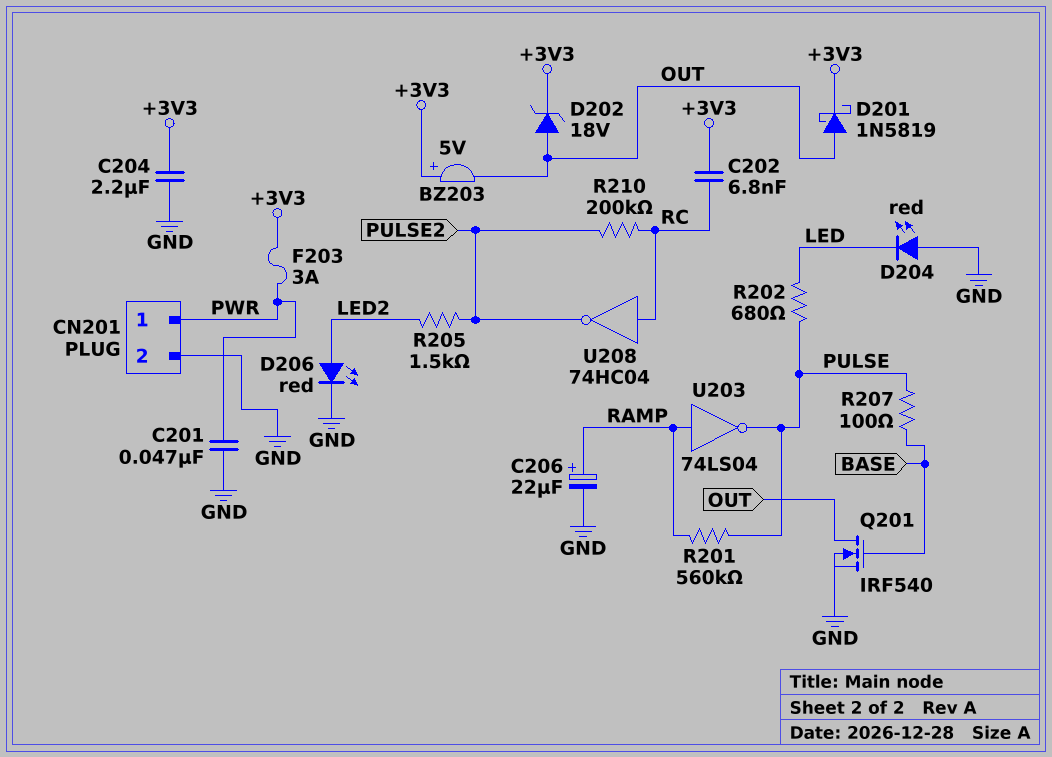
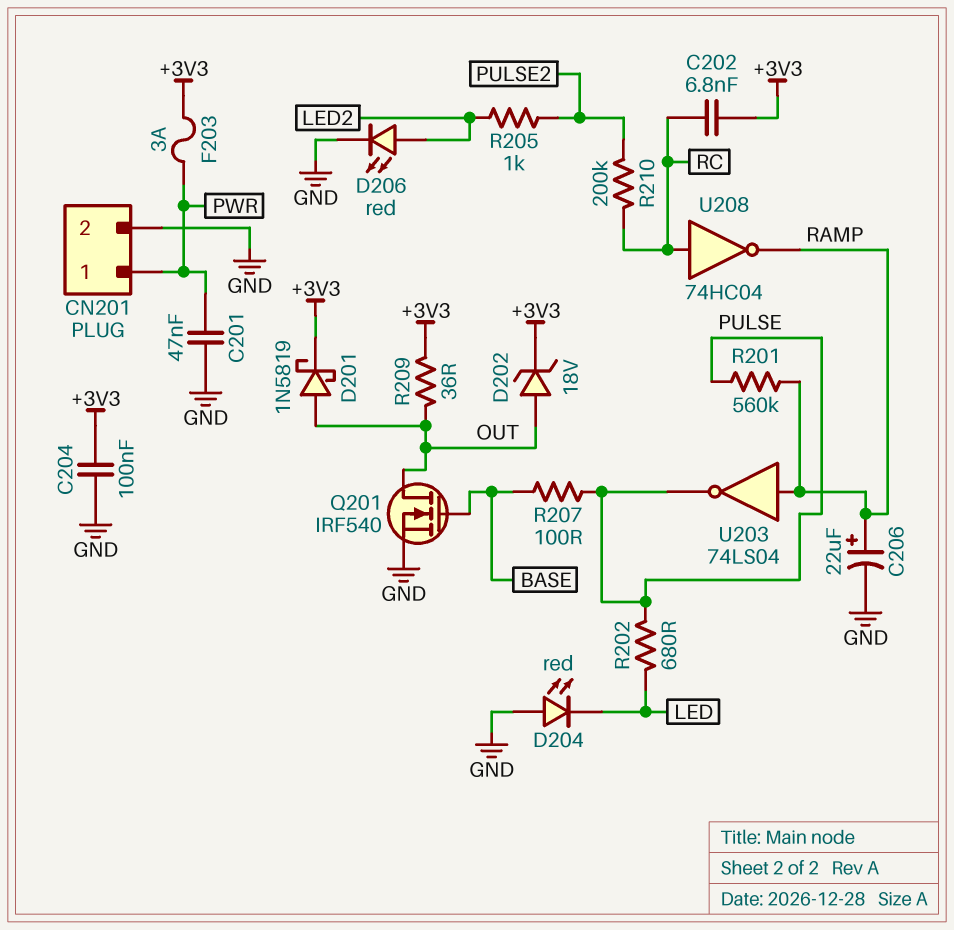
BZ203: buzzer 5V (plus +3V3, minus OUT) -> none
C204: 2.2uF (+3V3, GND) -> 100nF (+3V3, GND)
R205: 1.5k (LED2, PULSE2) -> 1k (LED2, PULSE2)
R209: none -> 36 (+3V3, OUT)
U208: NOT 74HC04 (in RC, out PULSE2) -> NOT 74HC04 (in RC, out RAMP)

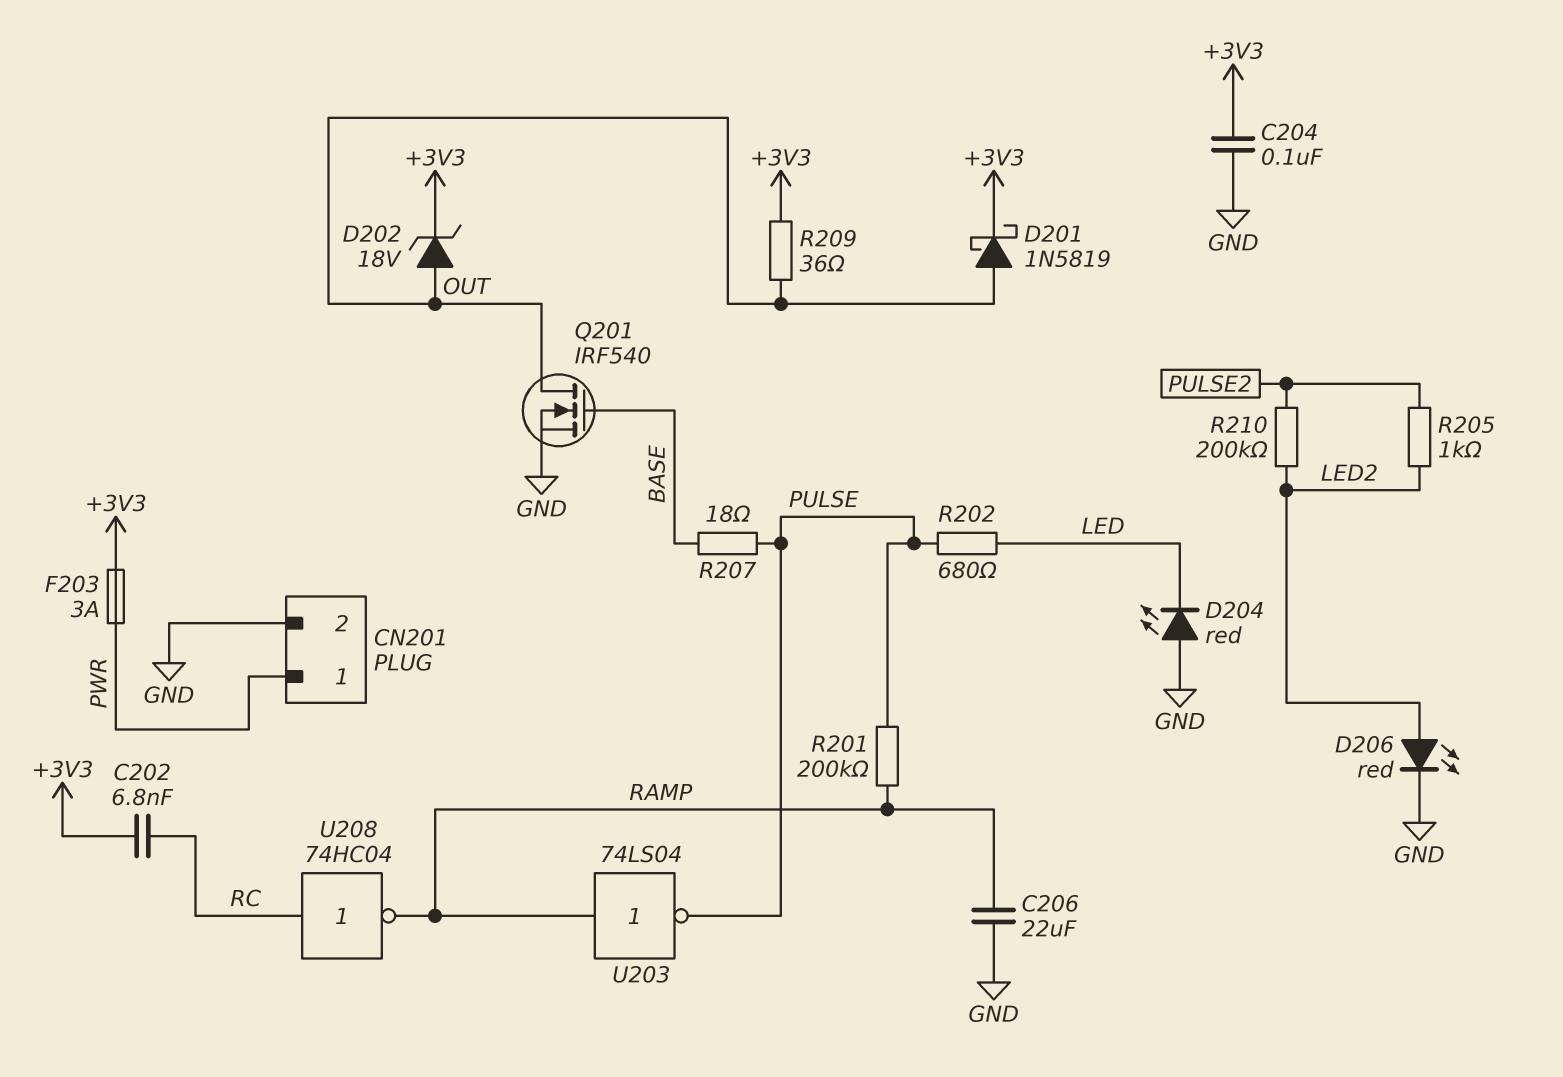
C201: 47nF (GND, PWR) -> none
C206: 22uF (plus RAMP, minus GND) -> 22uF (GND, RAMP)
R201: 560k (PULSE, RAMP) -> 200k (PULSE, RAMP)
R207: 100 (BASE, PULSE) -> 18 (BASE, PULSE)
R210: 200k (PULSE2, RC) -> 200k (LED2, PULSE2)

